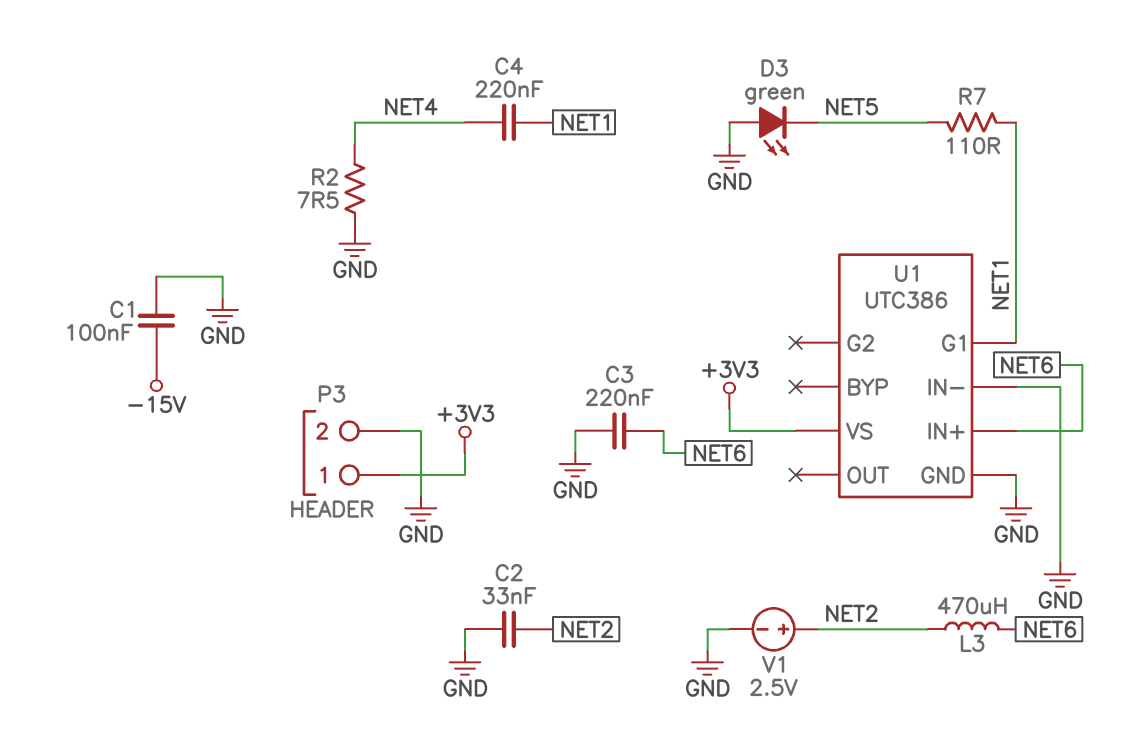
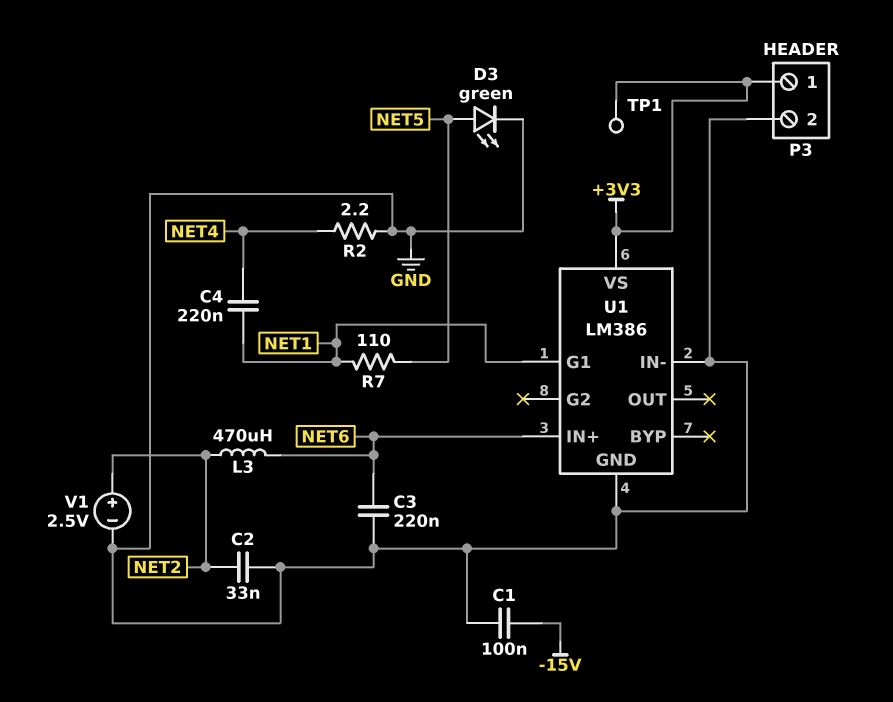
D3: LED green (A GND, K NET5) -> LED green (A NET5, K GND)
R2: 7.5 (GND, NET4) -> 2.2 (GND, NET4)
TP1: none -> test point (+3V3)
U1: UTC386 -> LM386

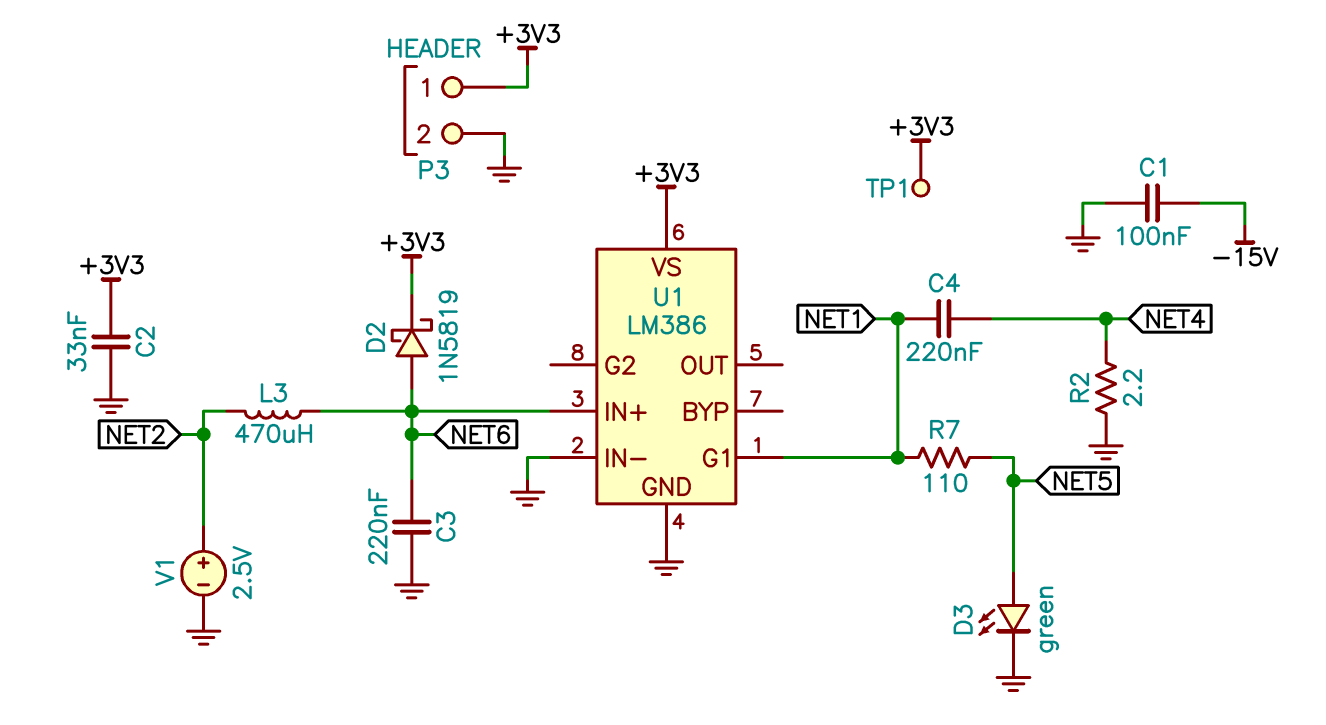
C2: 33nF (GND, NET2) -> 33nF (+3V3, GND)
D2: none -> schottky 1N5819 (A NET6, K +3V3)

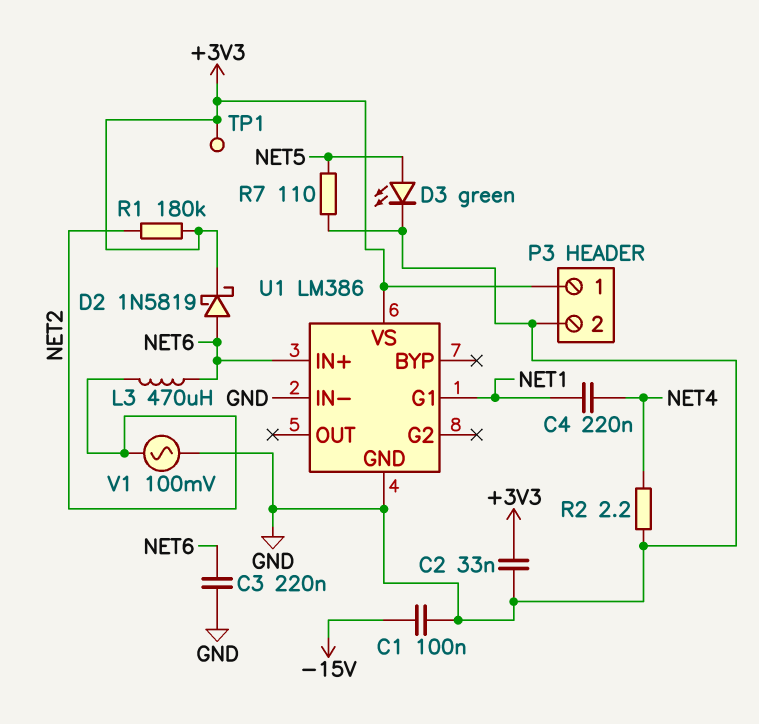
R1: none -> 180k (+3V3, NET2)
R7: 110 (NET1, NET5) -> 110 (GND, NET5)
V1: 2.5V (plus NET2, minus GND) -> AC 100mV (GND, NET2)

